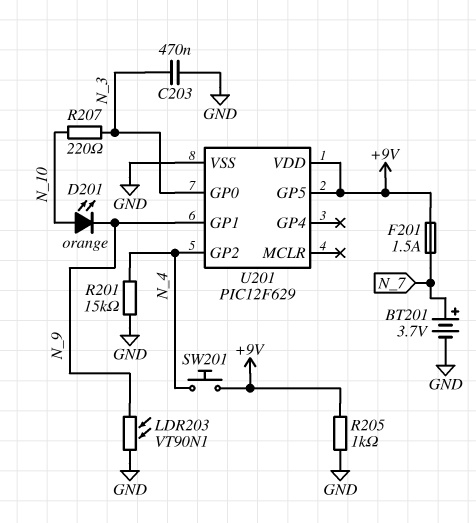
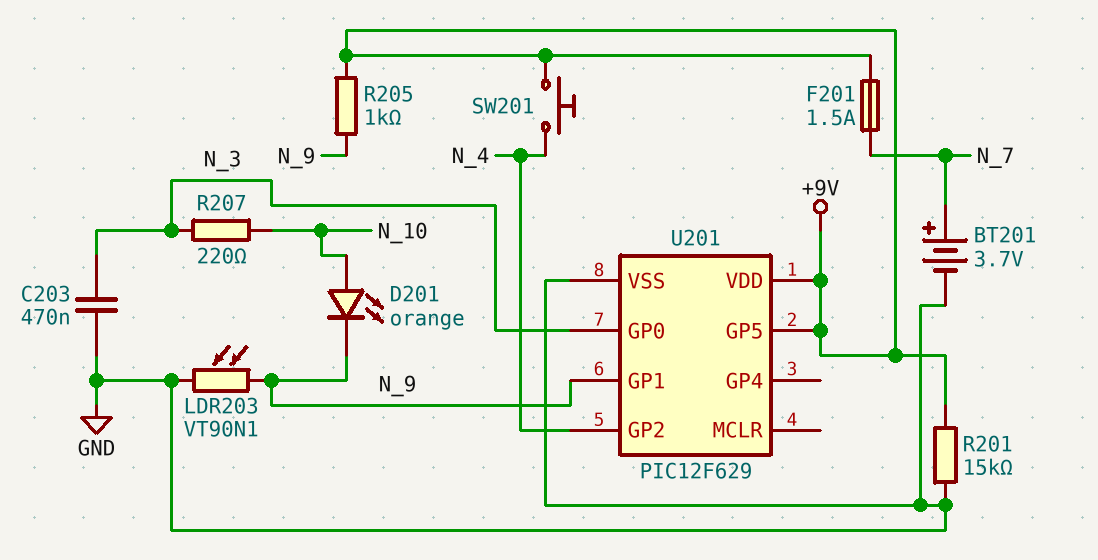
R201: 15k (GND, N_4) -> 15k (+9V, GND)
R205: 1k (+9V, GND) -> 1k (+9V, N_9)

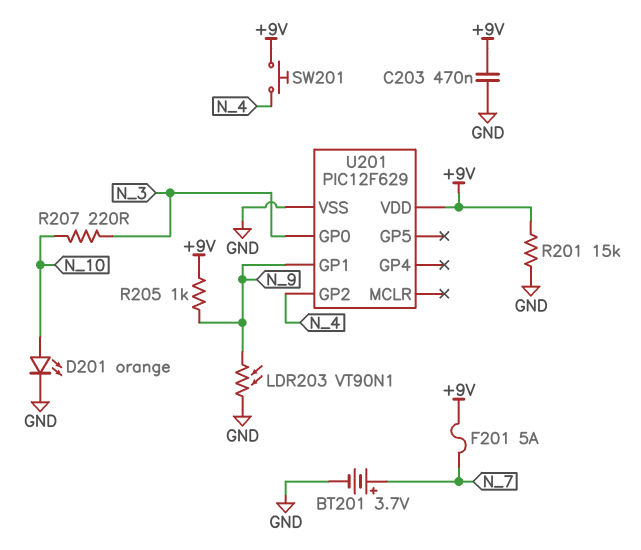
C203: 470nF (GND, N_3) -> 470nF (+9V, GND)
D201: LED orange (A N_10, K N_9) -> LED orange (A N_10, K GND)
F201: 1.5A (+9V, N_7) -> 5A (+9V, N_7)
U201 pin GP5: +9V -> none

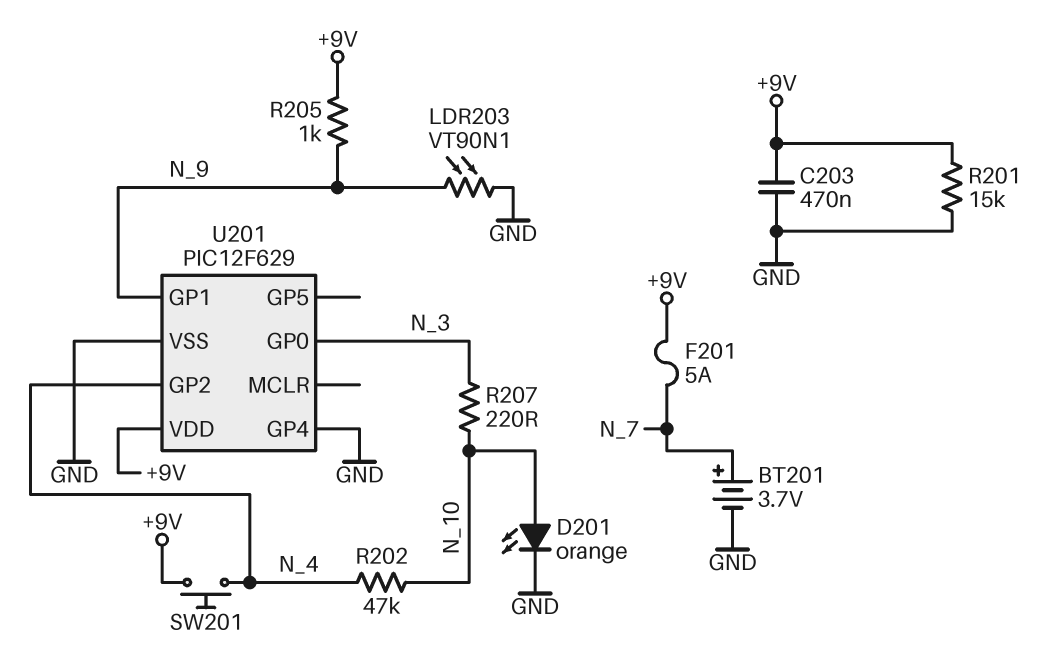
R202: none -> 47k (N_4, N_10)
U201 pin GP4: none -> GND

